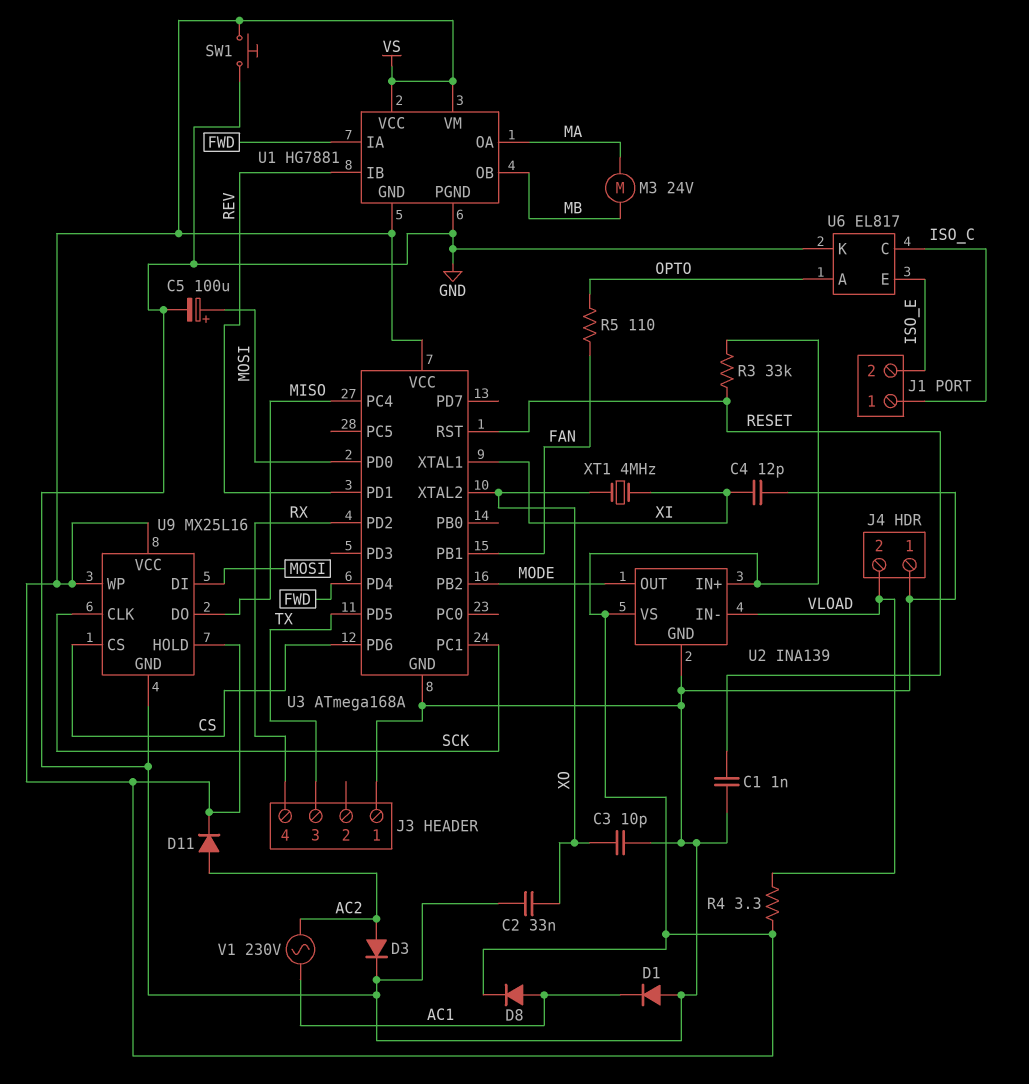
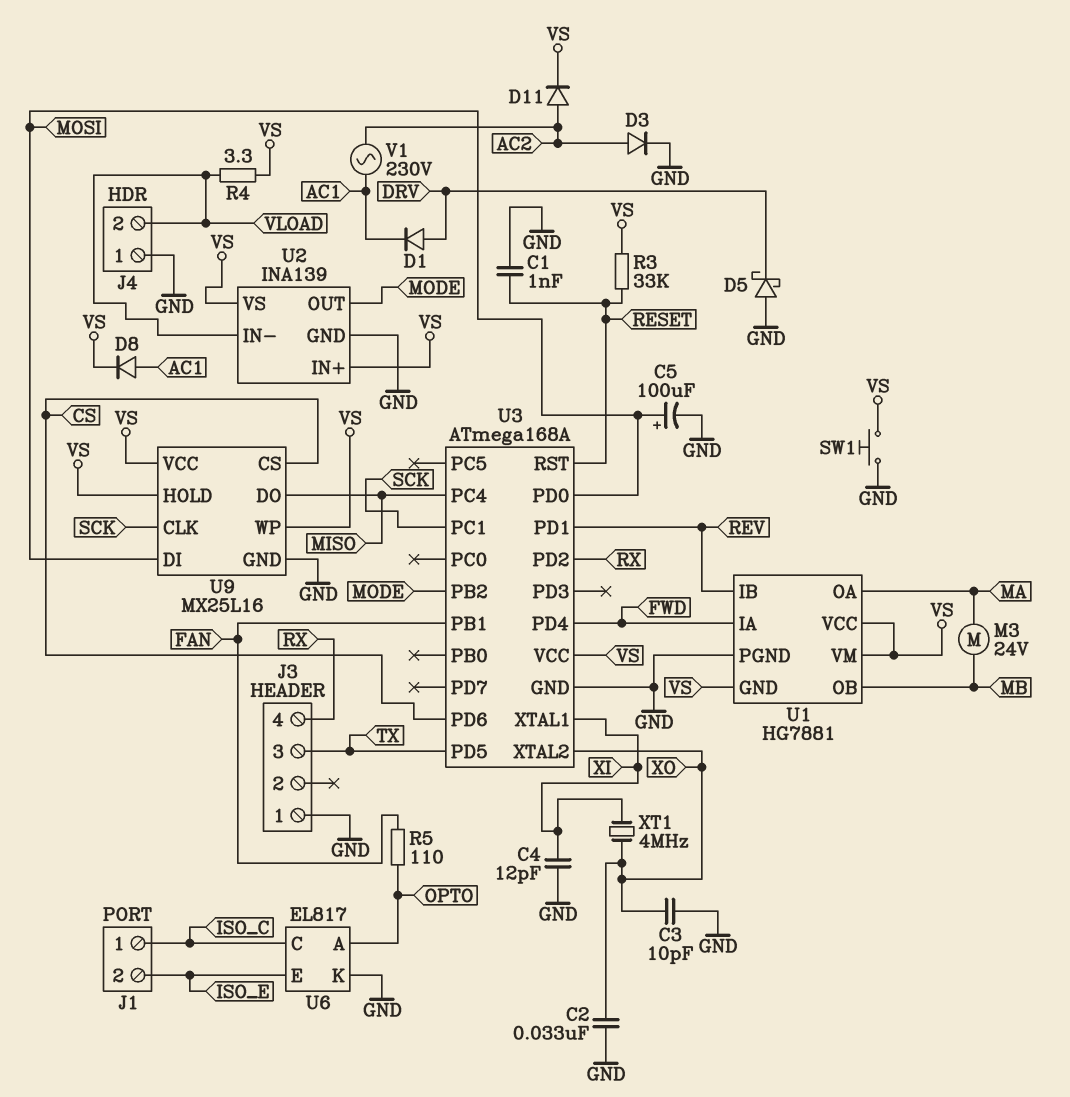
D1: diode (A GND, K AC1) -> diode (A DRV, K AC1)
D5: none -> schottky (A GND, K DRV)

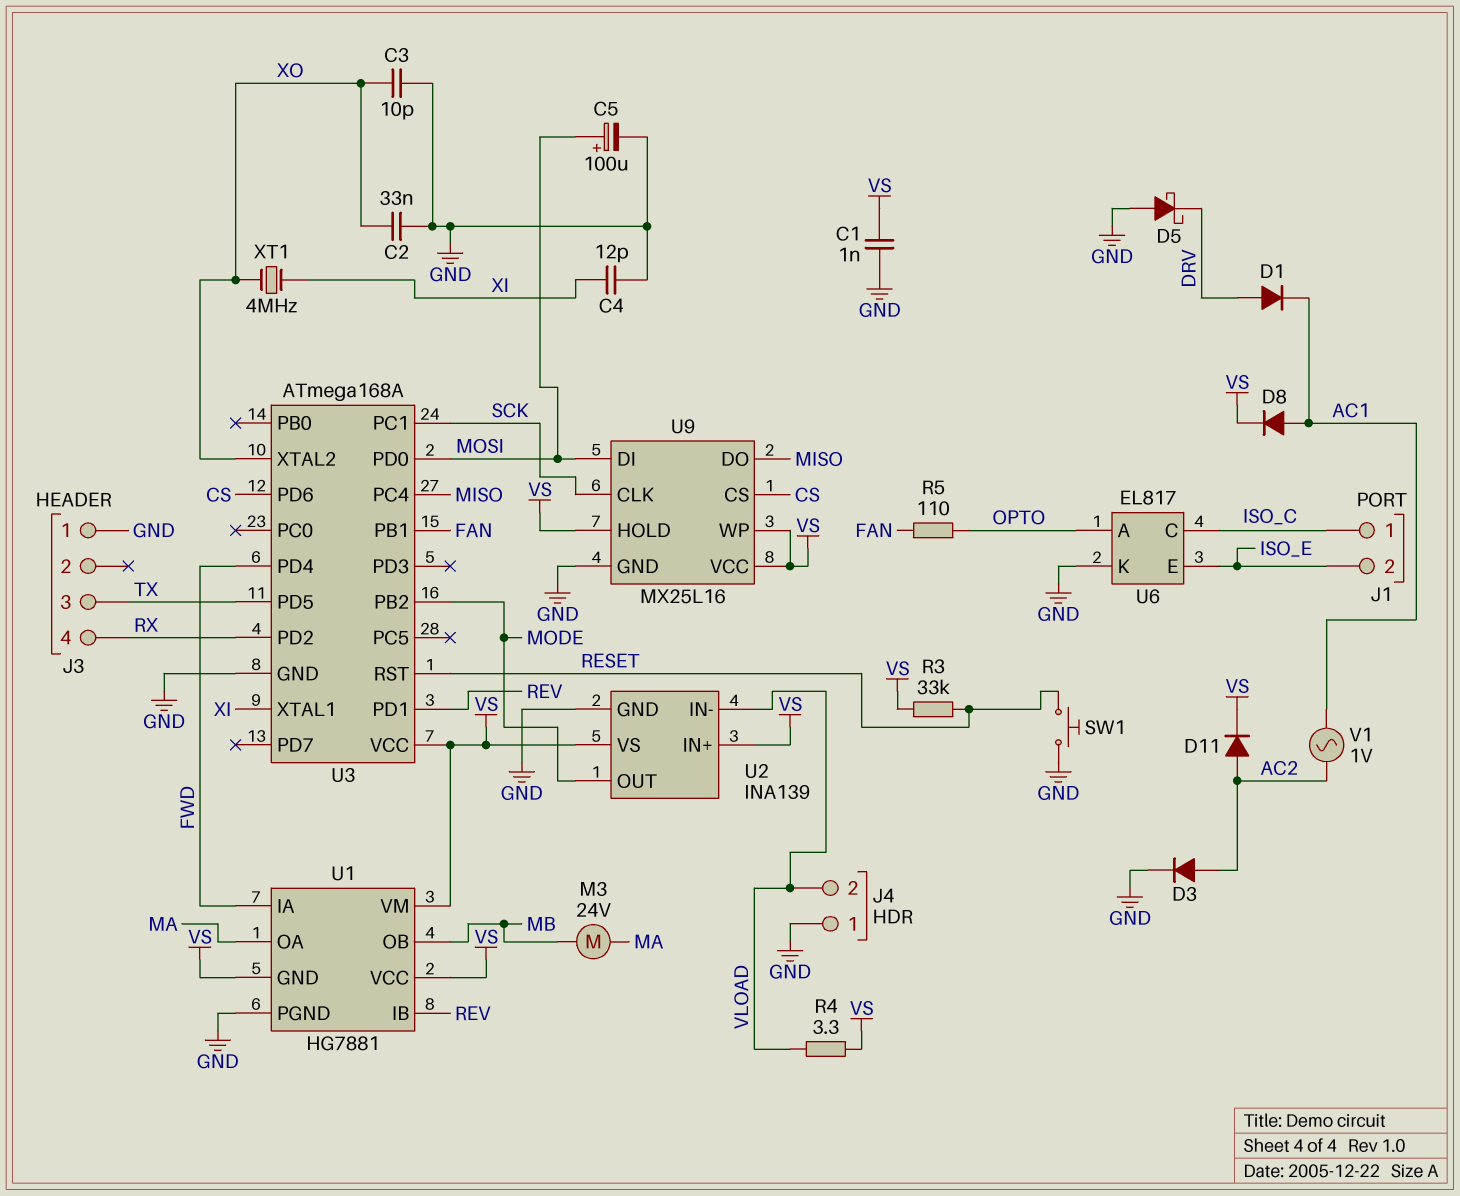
C1: 1nF (GND, RESET) -> 1nF (GND, VS)
SW1: button (GND, VS) -> button (GND, RESET)
V1: AC 230V (AC1, AC2) -> AC 1V (AC1, AC2)

